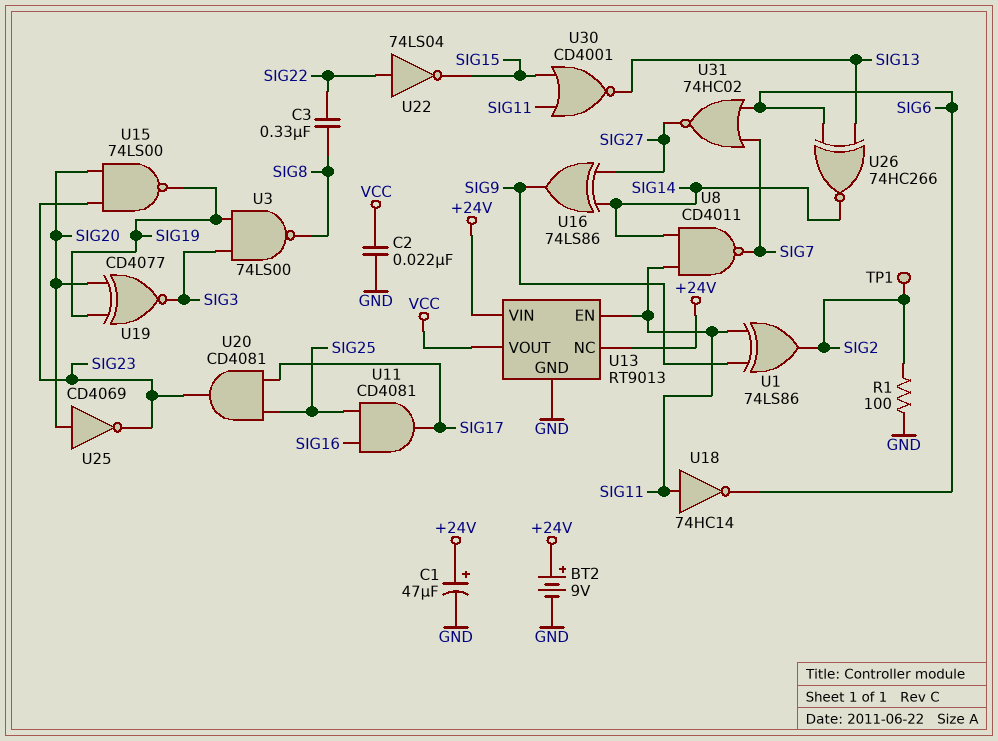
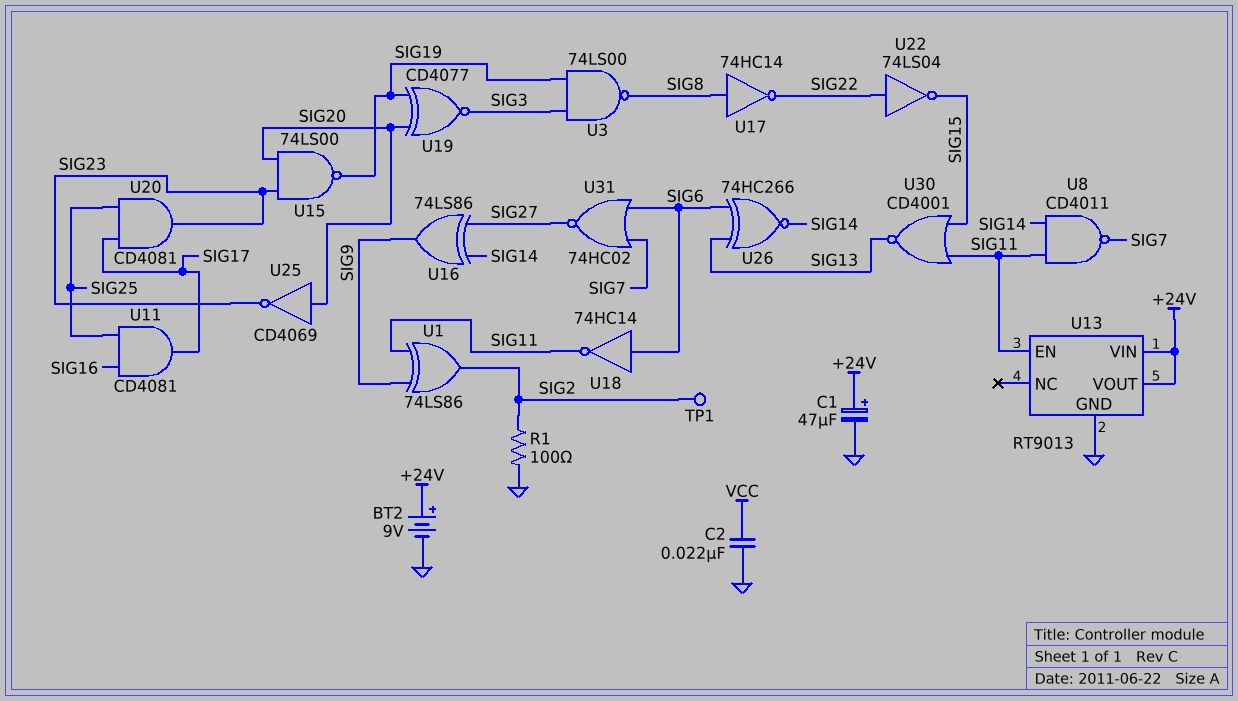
C3: 330nF (SIG8, SIG22) -> none
U13 pin NC: +24V -> none
U13 pin VOUT: VCC -> +24V
U17: none -> NOT 74HC14 (in SIG8, out SIG22)
U18: NOT 74HC14 (in SIG11, out SIG6) -> NOT 74HC14 (in SIG6, out SIG11)

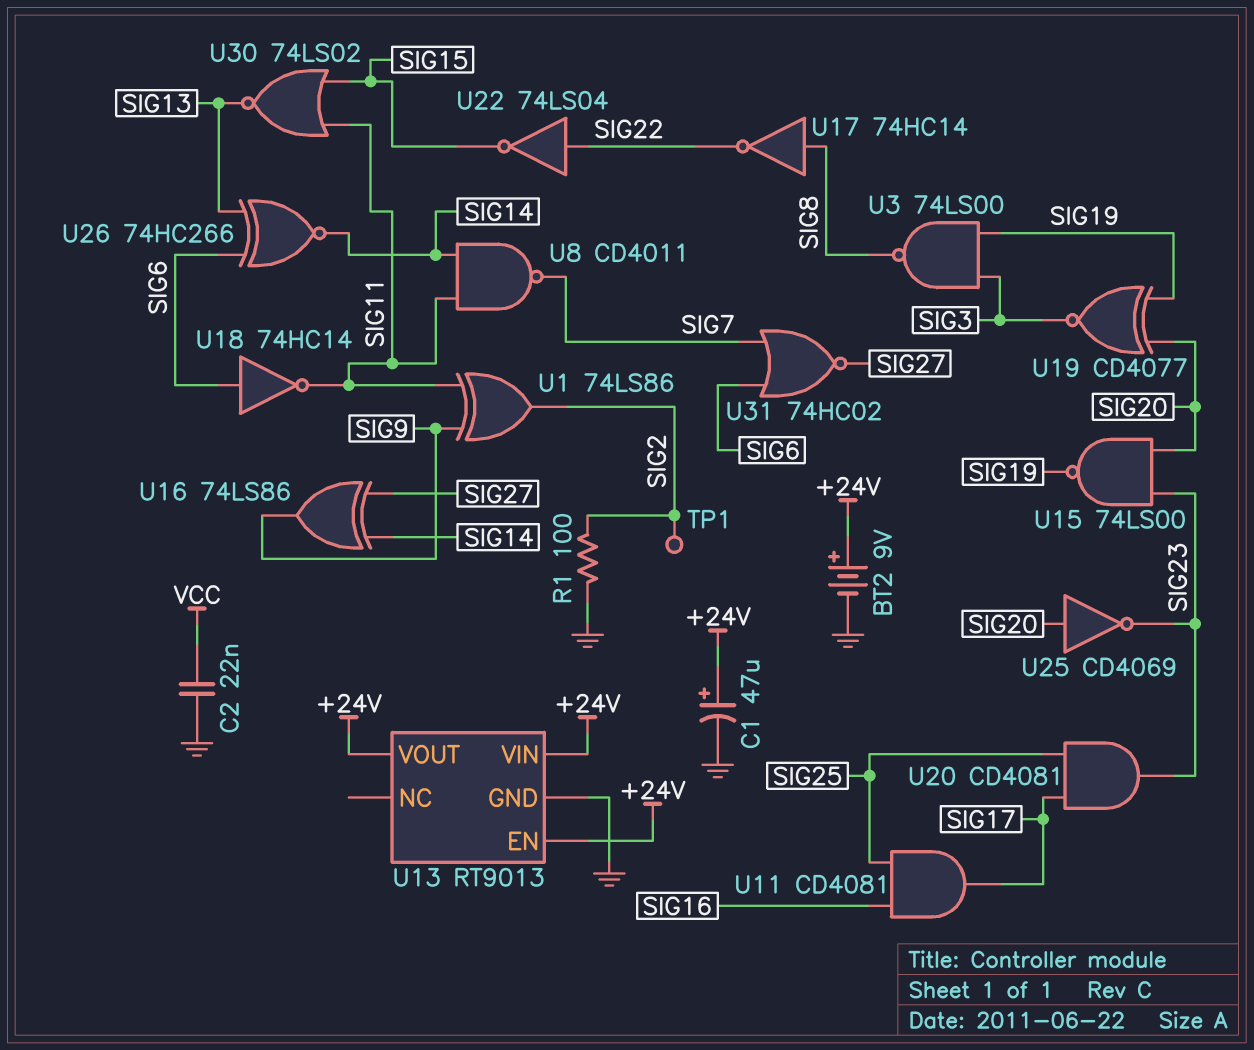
U13 pin EN: SIG11 -> +24V
U30: NOR CD4001 (in SIG11, in SIG15, out SIG13) -> NOR 74LS02 (in SIG11, in SIG15, out SIG13)

